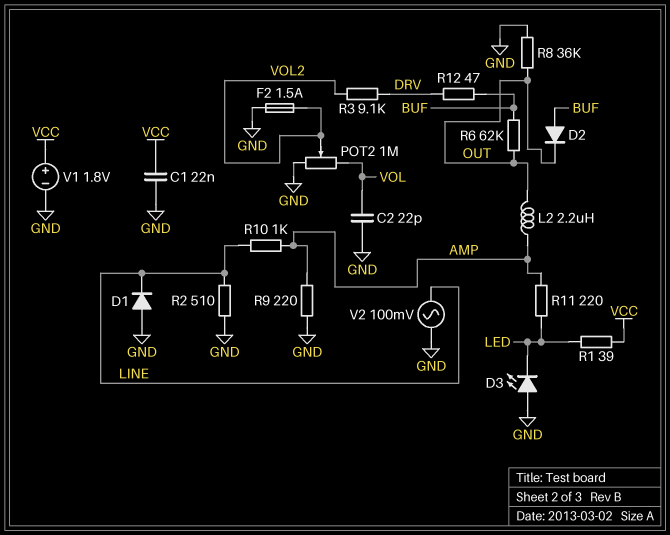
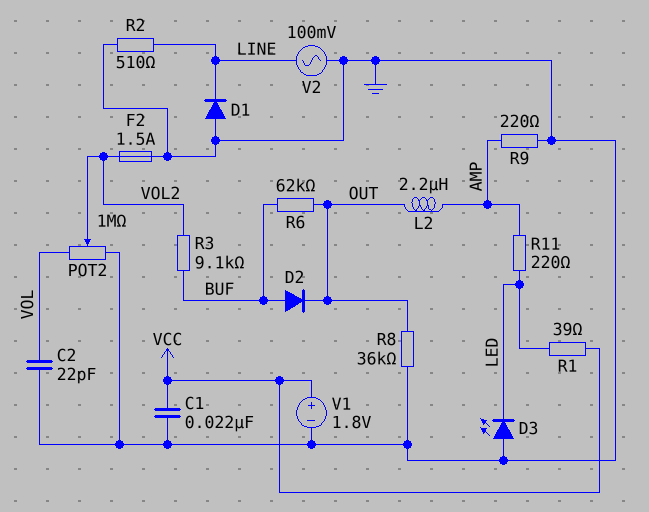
R3: 9.1k (DRV, VOL2) -> 9.1k (BUF, VOL2)
R10: 1k (AMP, LINE) -> none
R12: 47 (BUF, DRV) -> none

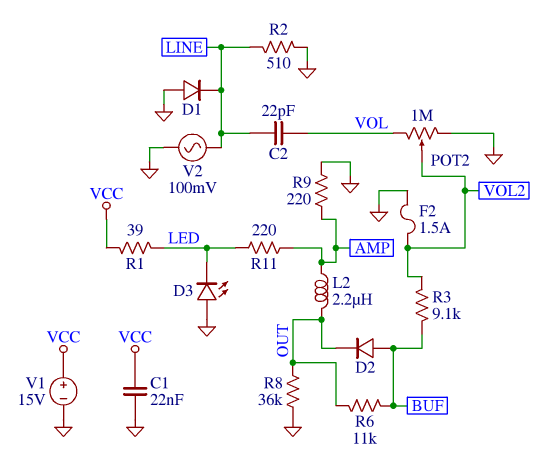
C2: 22pF (GND, VOL) -> 22pF (LINE, VOL)
R6: 62k (BUF, OUT) -> 11k (BUF, OUT)
V1: 1.8V (plus VCC, minus GND) -> 15V (plus VCC, minus GND)

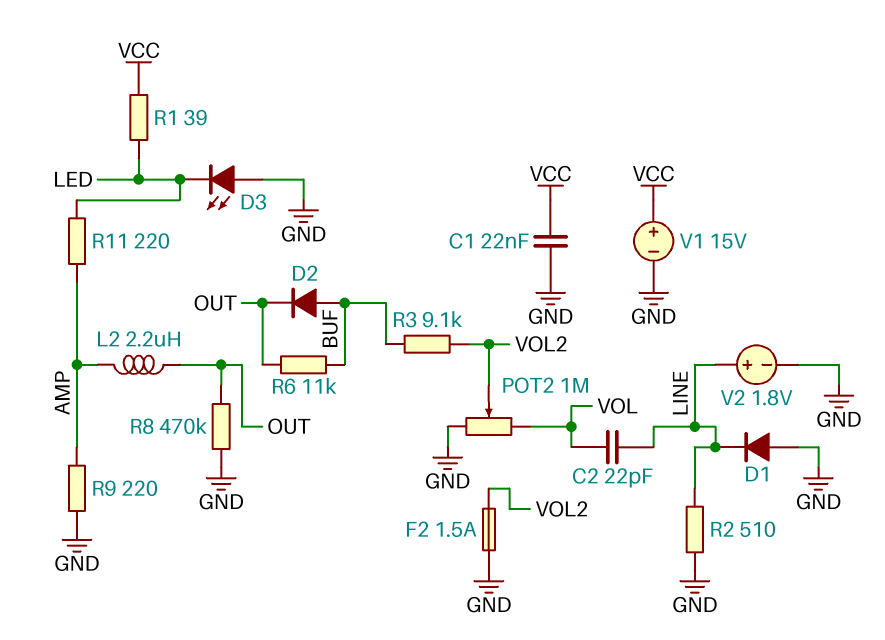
R8: 36k (GND, OUT) -> 470k (GND, OUT)
V2: AC 100mV (GND, LINE) -> 1.8V (plus LINE, minus GND)

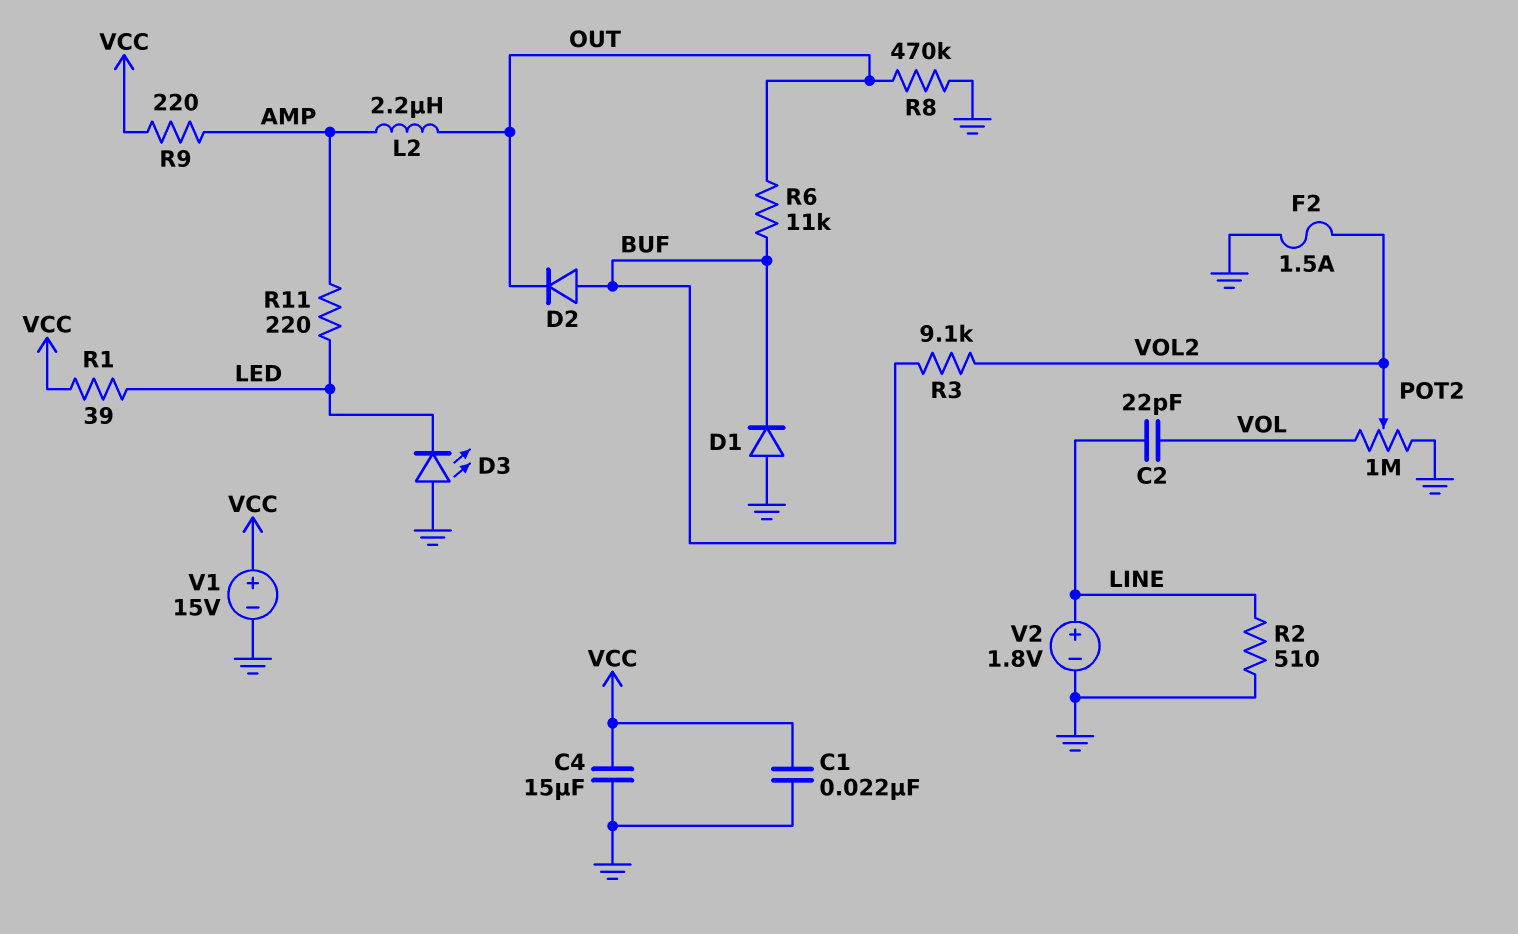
C4: none -> 15uF (GND, VCC)
D1: diode (A GND, K LINE) -> diode (A GND, K BUF)
R9: 220 (AMP, GND) -> 220 (AMP, VCC)

